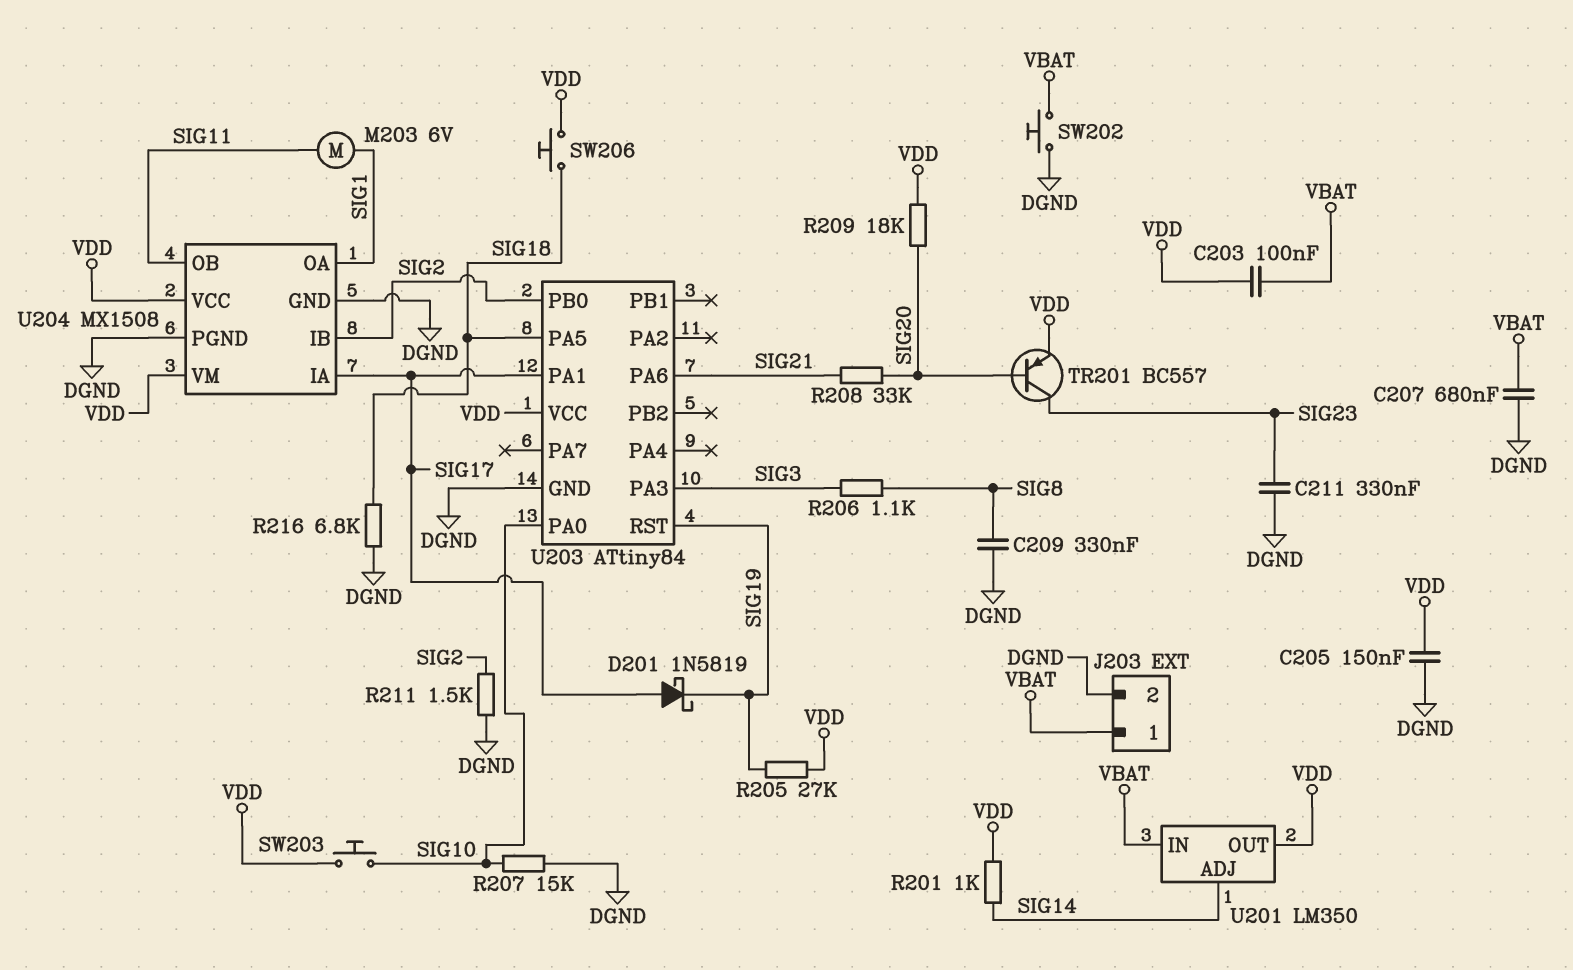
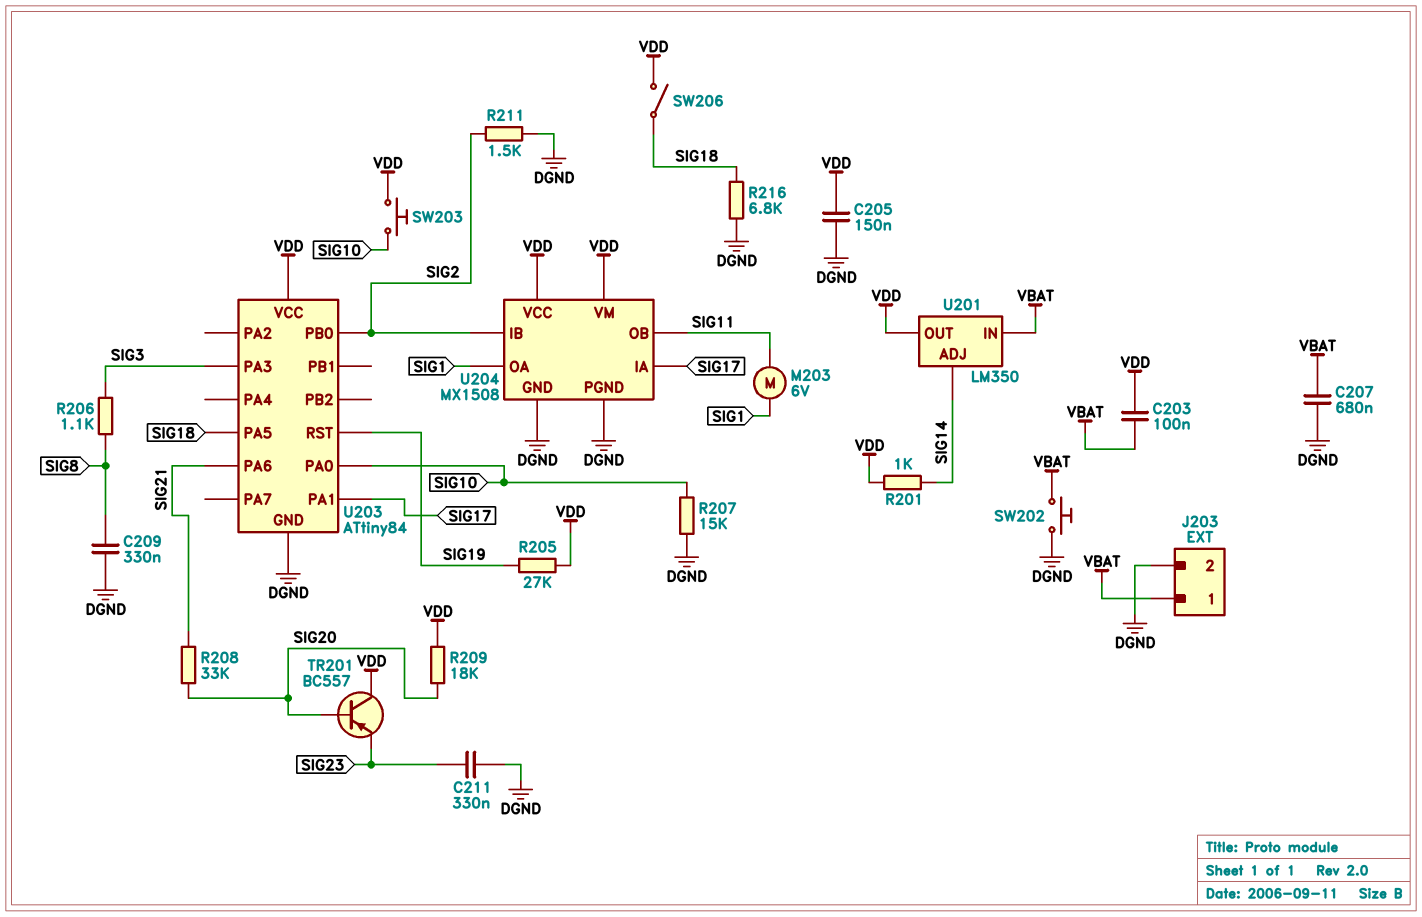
D201: schottky 1N5819 (A SIG17, K SIG19) -> none
SW206: button (SIG18, VDD) -> switch (SIG18, VDD)
TR201: PNP BC557 (B SIG20, C SIG23, E VDD) -> PNP BC557 (B SIG20, C VDD, E SIG23)

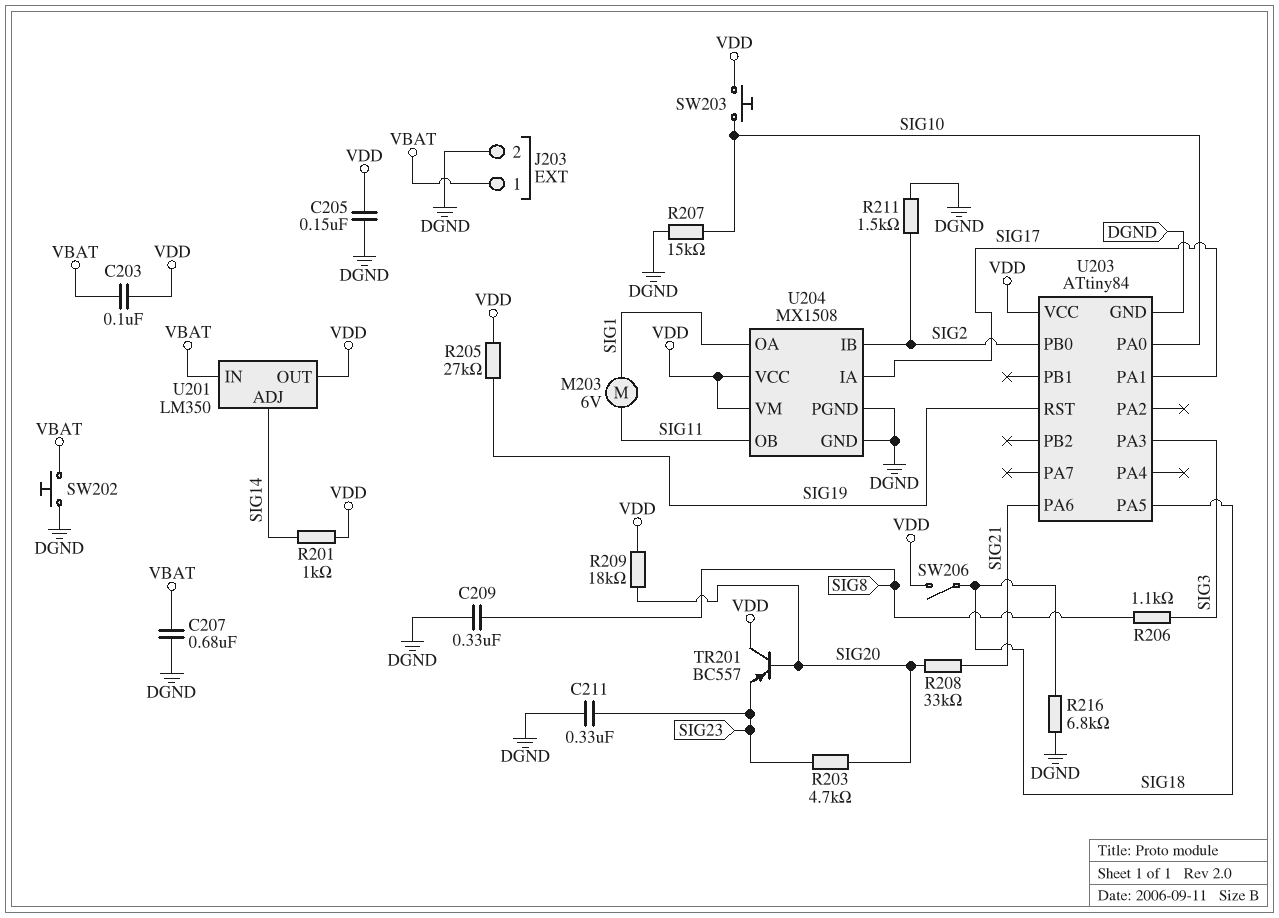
R203: none -> 4.7k (SIG20, SIG23)

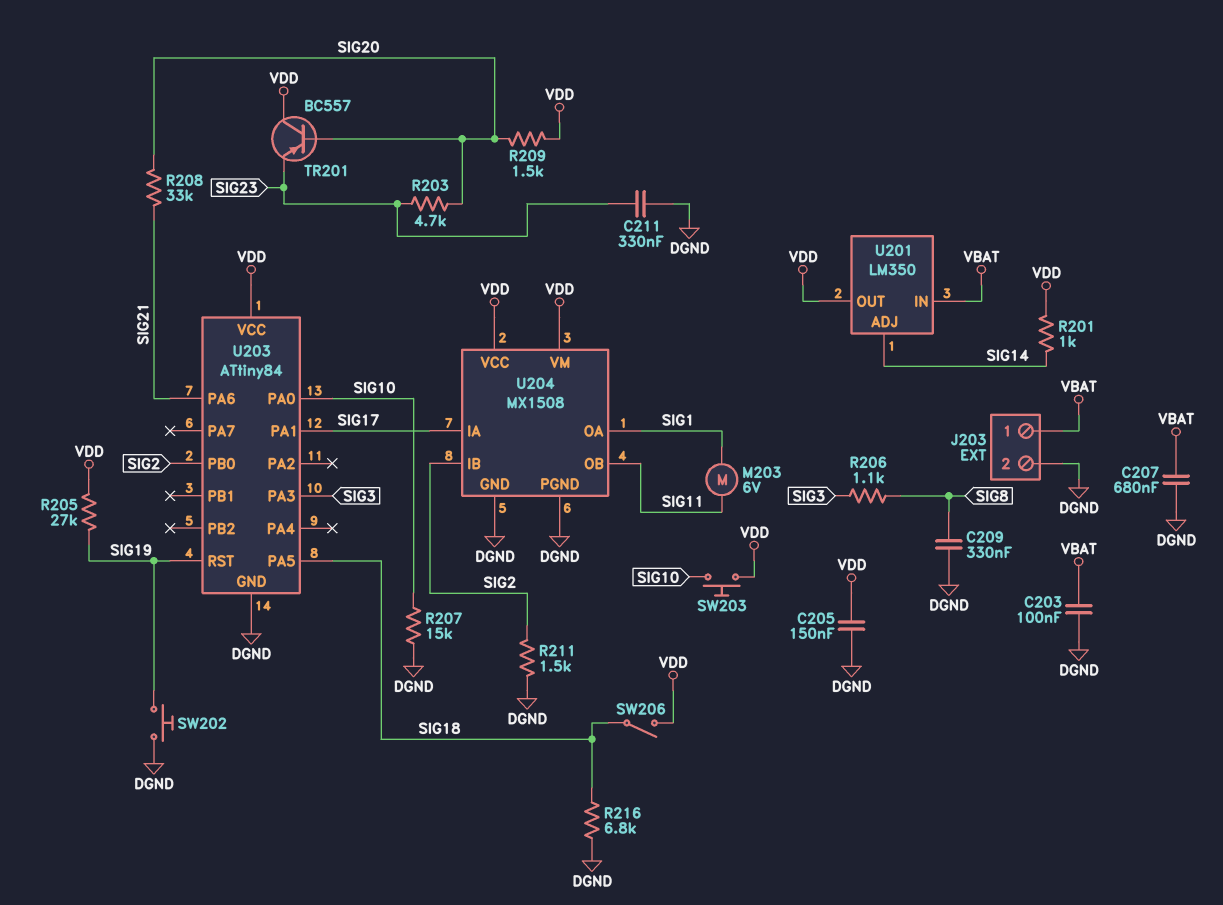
C203: 100nF (VBAT, VDD) -> 100nF (DGND, VBAT)
R209: 18k (SIG20, VDD) -> 1.5k (SIG20, VDD)
SW202: button (DGND, VBAT) -> button (DGND, SIG19)

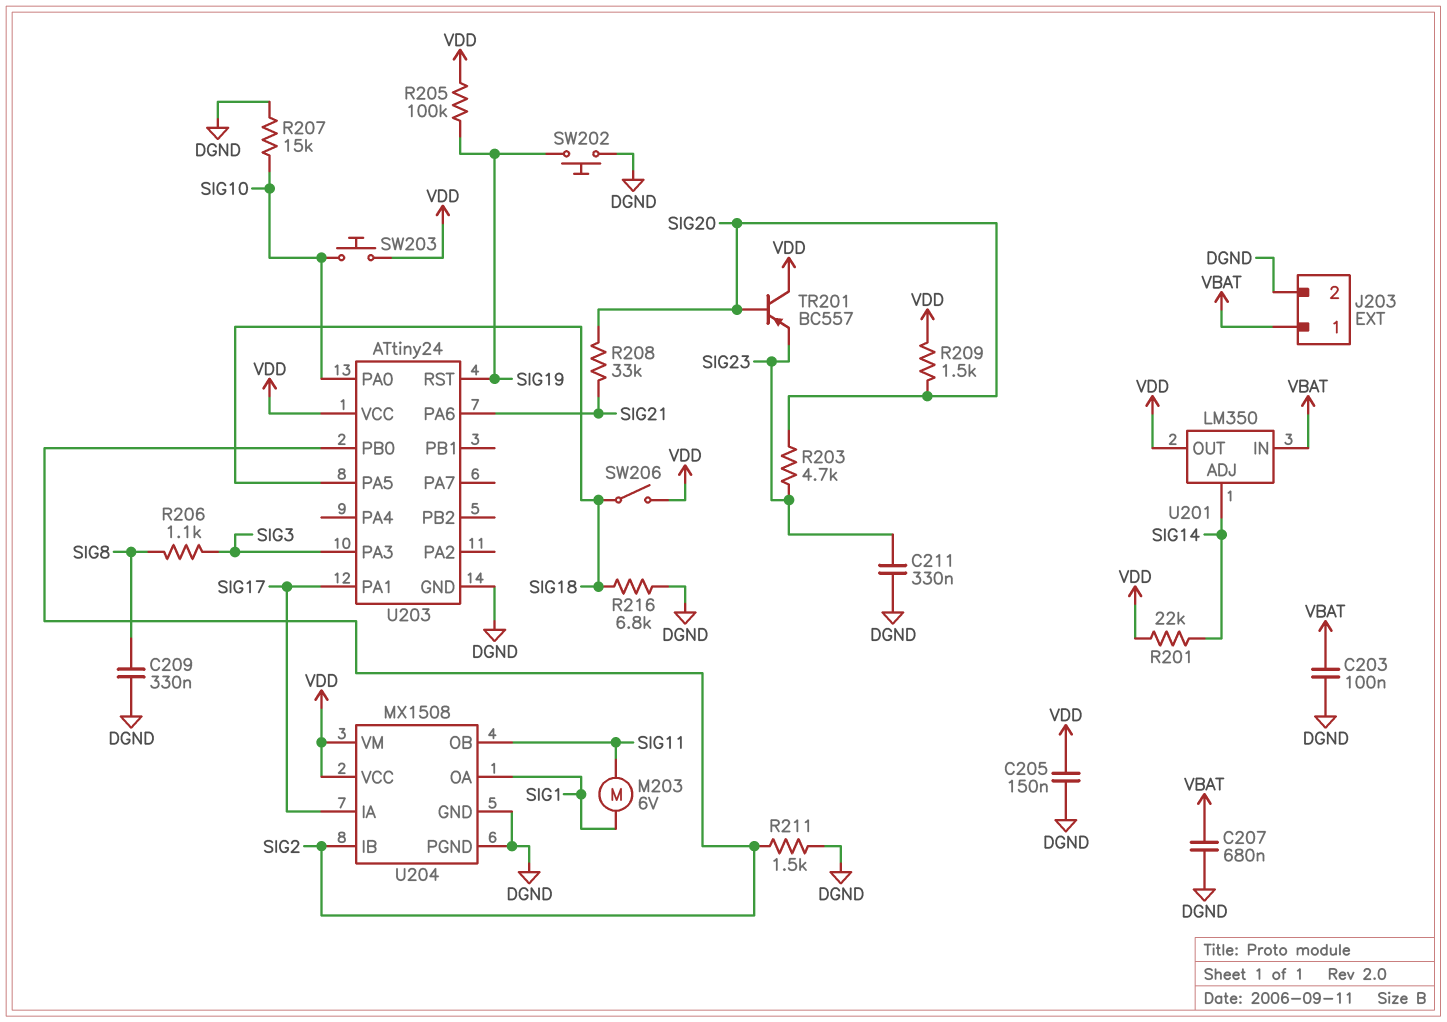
R201: 1k (SIG14, VDD) -> 22k (SIG14, VDD)
R205: 27k (SIG19, VDD) -> 100k (SIG19, VDD)
U203: ATtiny84 -> ATtiny24

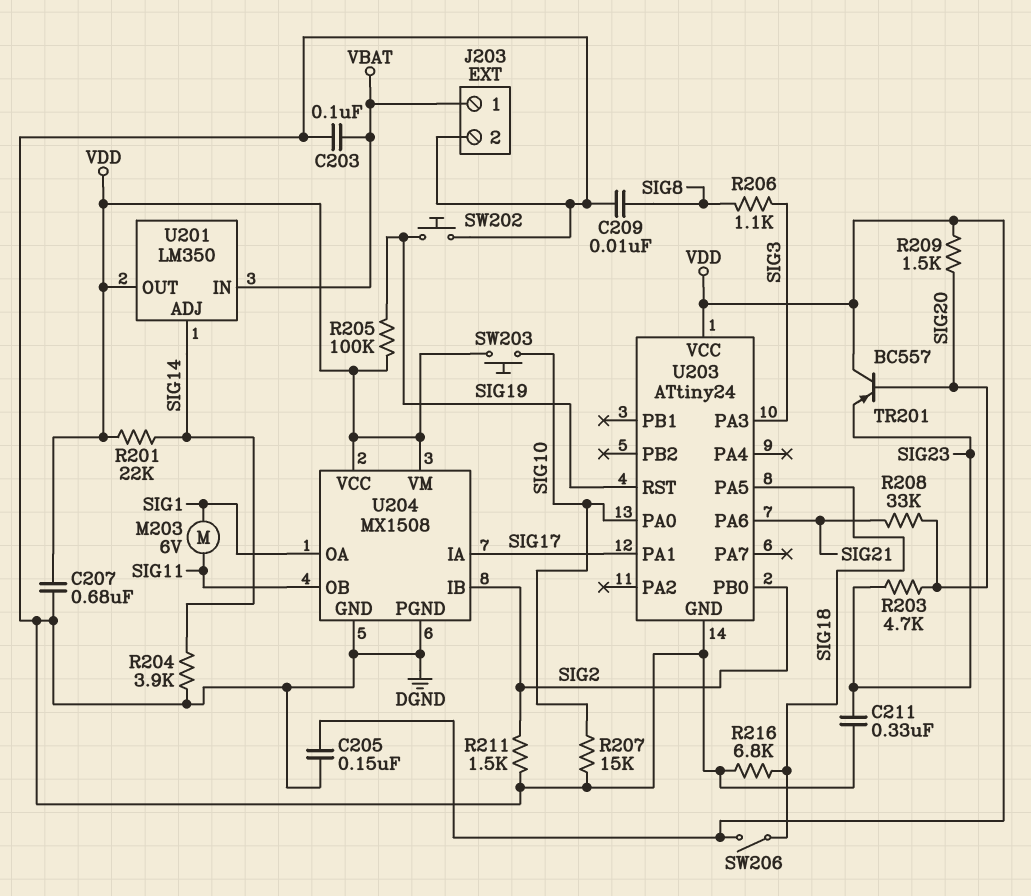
C207: 680nF (DGND, VBAT) -> 680nF (DGND, VDD)
C209: 330nF (DGND, SIG8) -> 10nF (DGND, SIG8)
R204: none -> 3.9k (DGND, SIG14)

